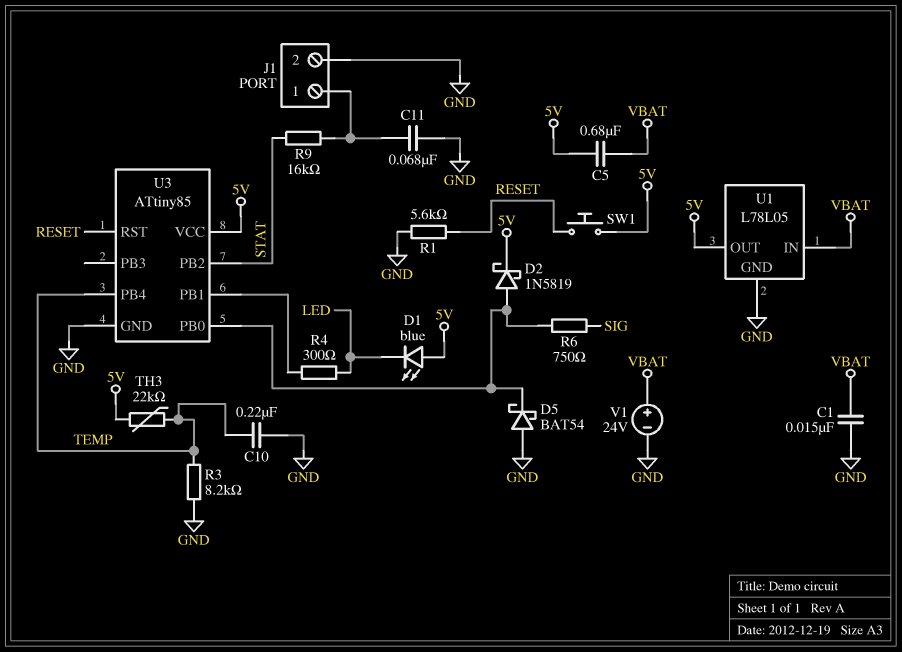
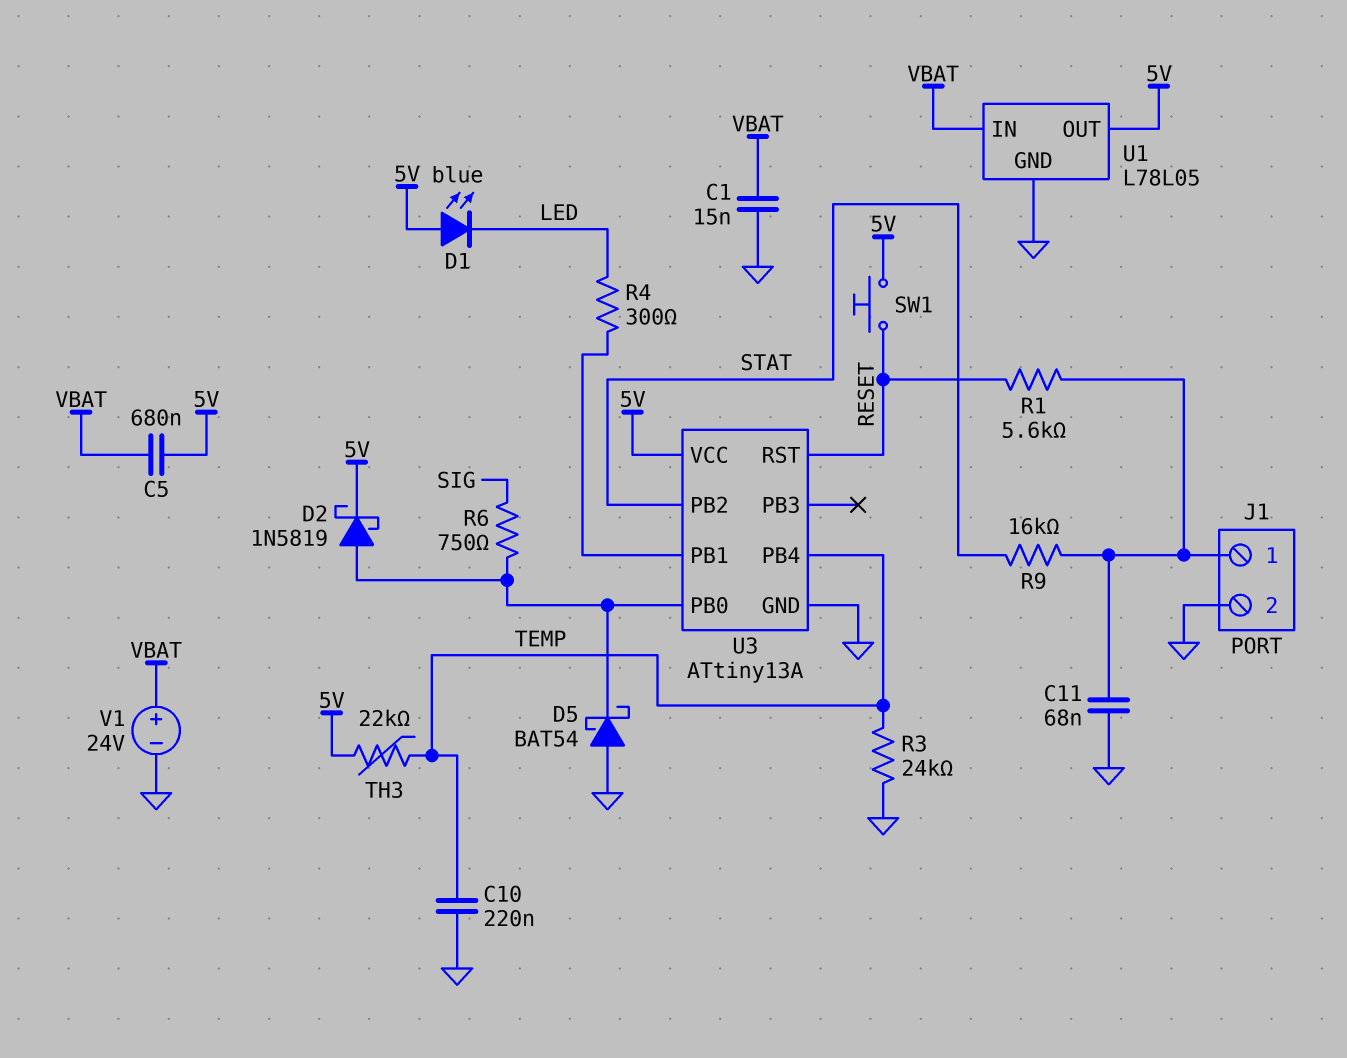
R1: 5.6k (GND, RESET) -> 5.6k (J1/1, RESET)
R3: 8.2k (GND, TEMP) -> 24k (GND, TEMP)
U3: ATtiny85 -> ATtiny13A

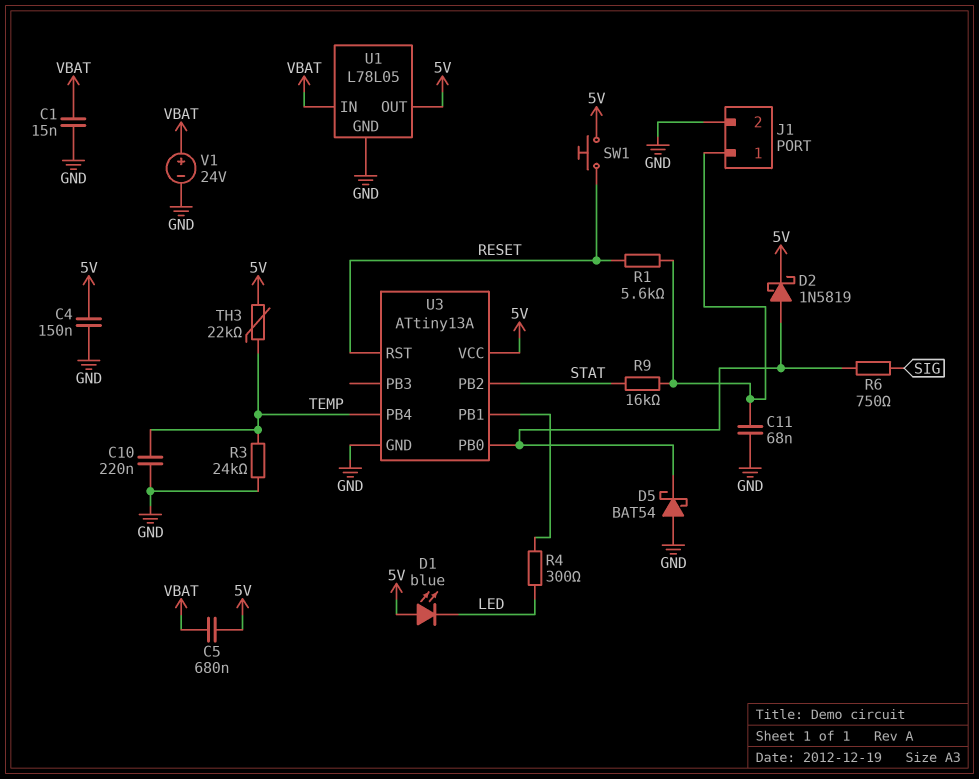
C4: none -> 150nF (5V, GND)

